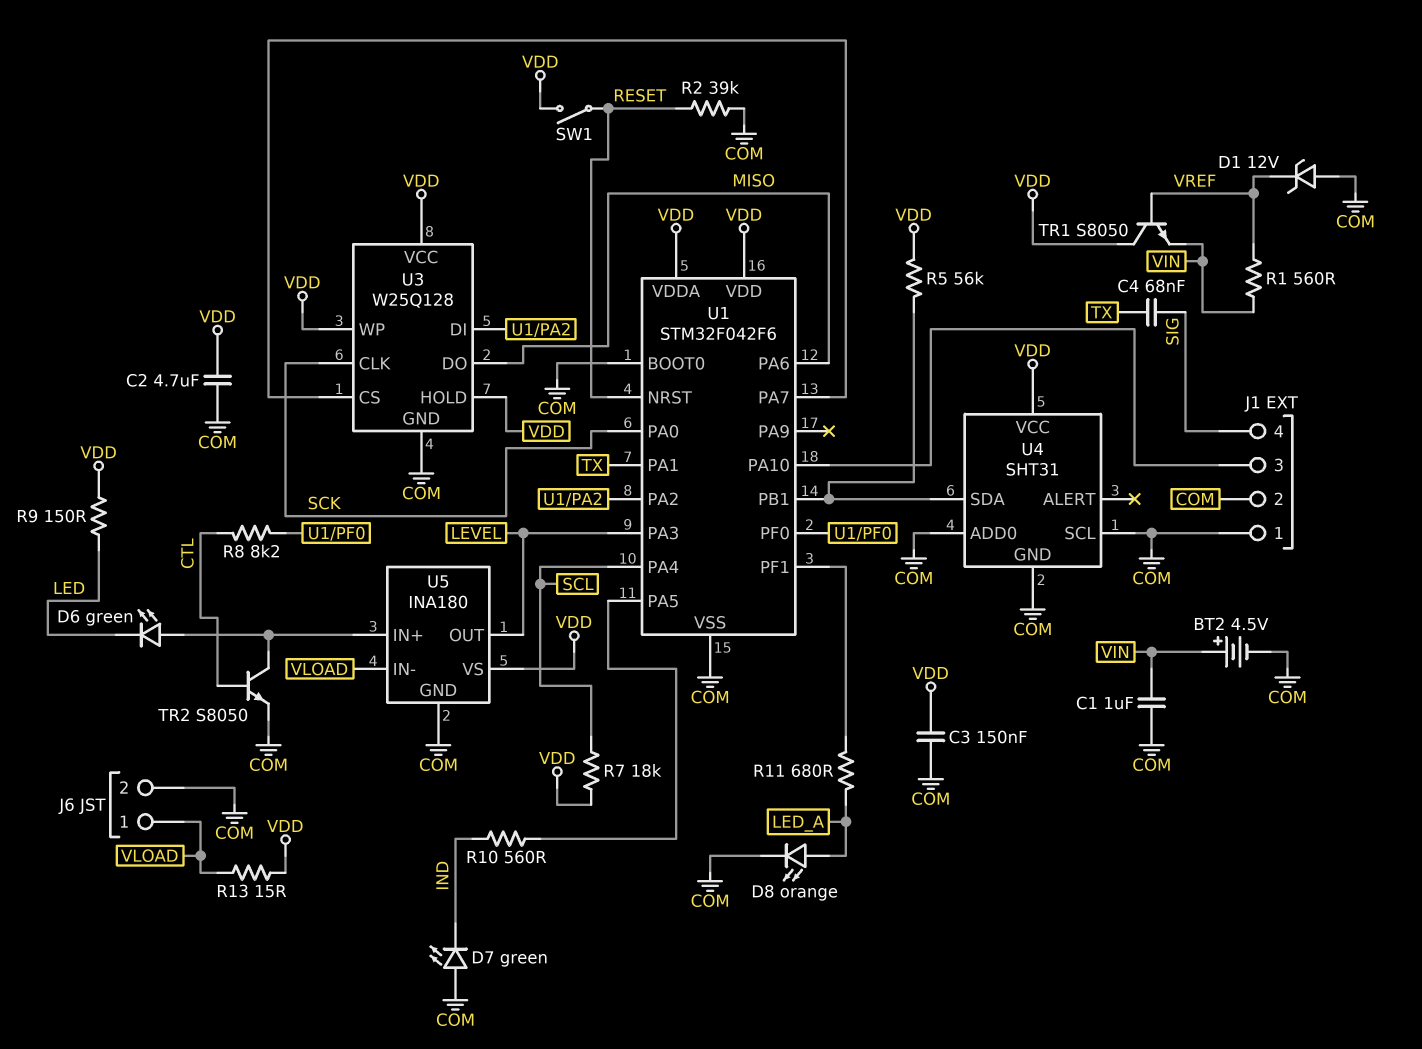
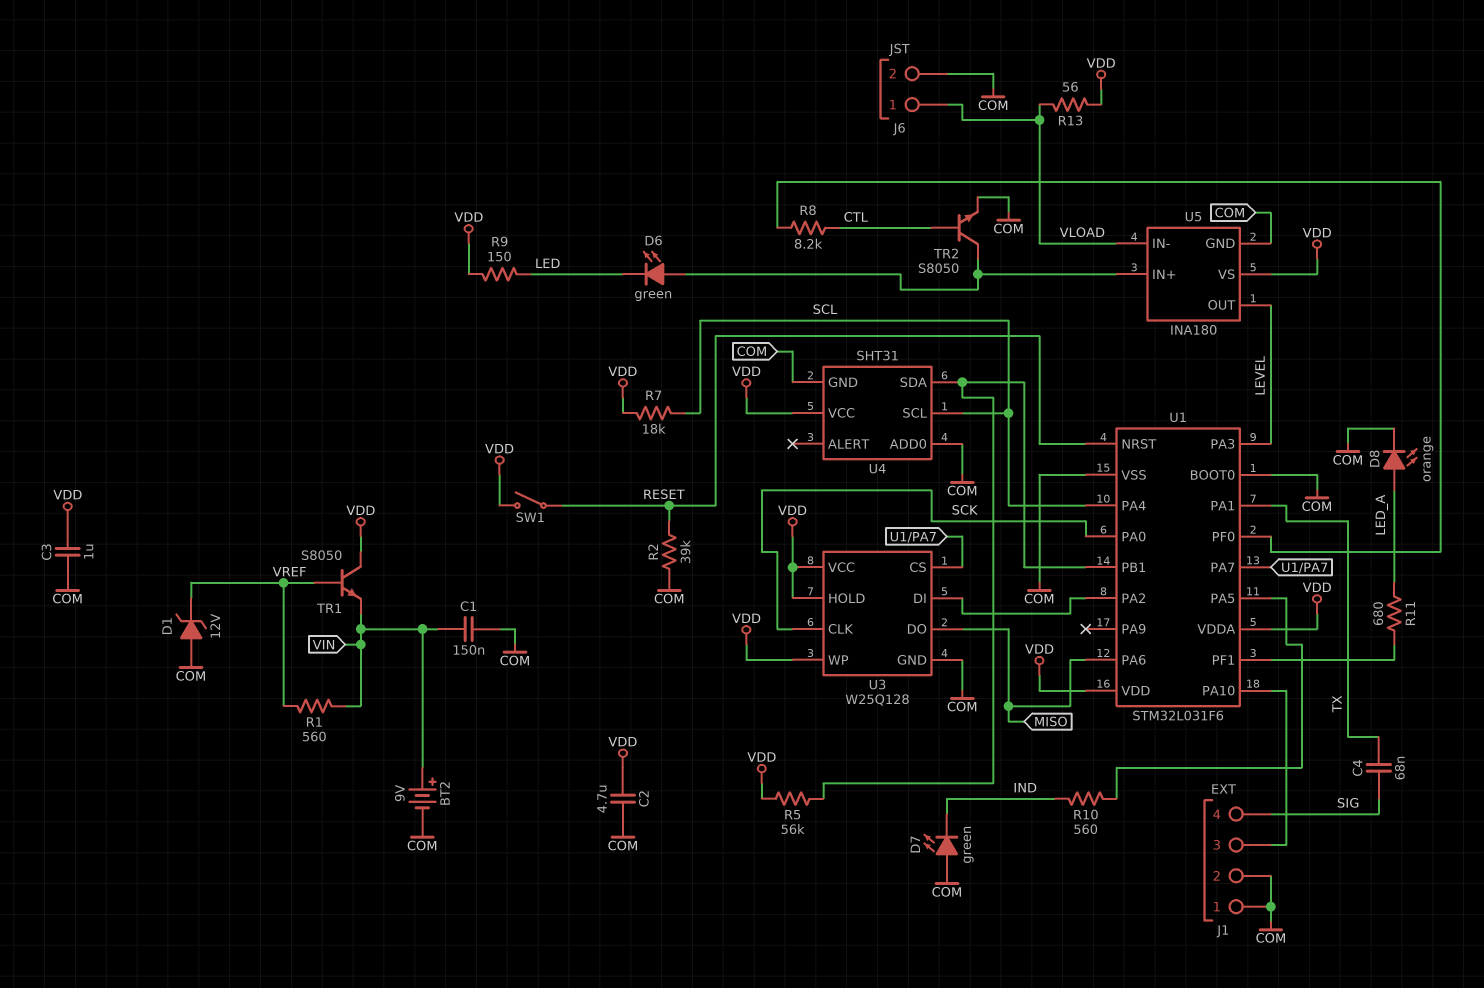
BT2: 4.5V (plus VIN, minus COM) -> 9V (plus VIN, minus COM)
C1: 1uF (COM, VIN) -> 150nF (COM, VIN)
C3: 150nF (COM, VDD) -> 1uF (COM, VDD)
R13: 15 (VDD, VLOAD) -> 56 (VDD, VLOAD)
U1: STM32F042F6 -> STM32L031F6
U4 pin SCL: COM -> SCL

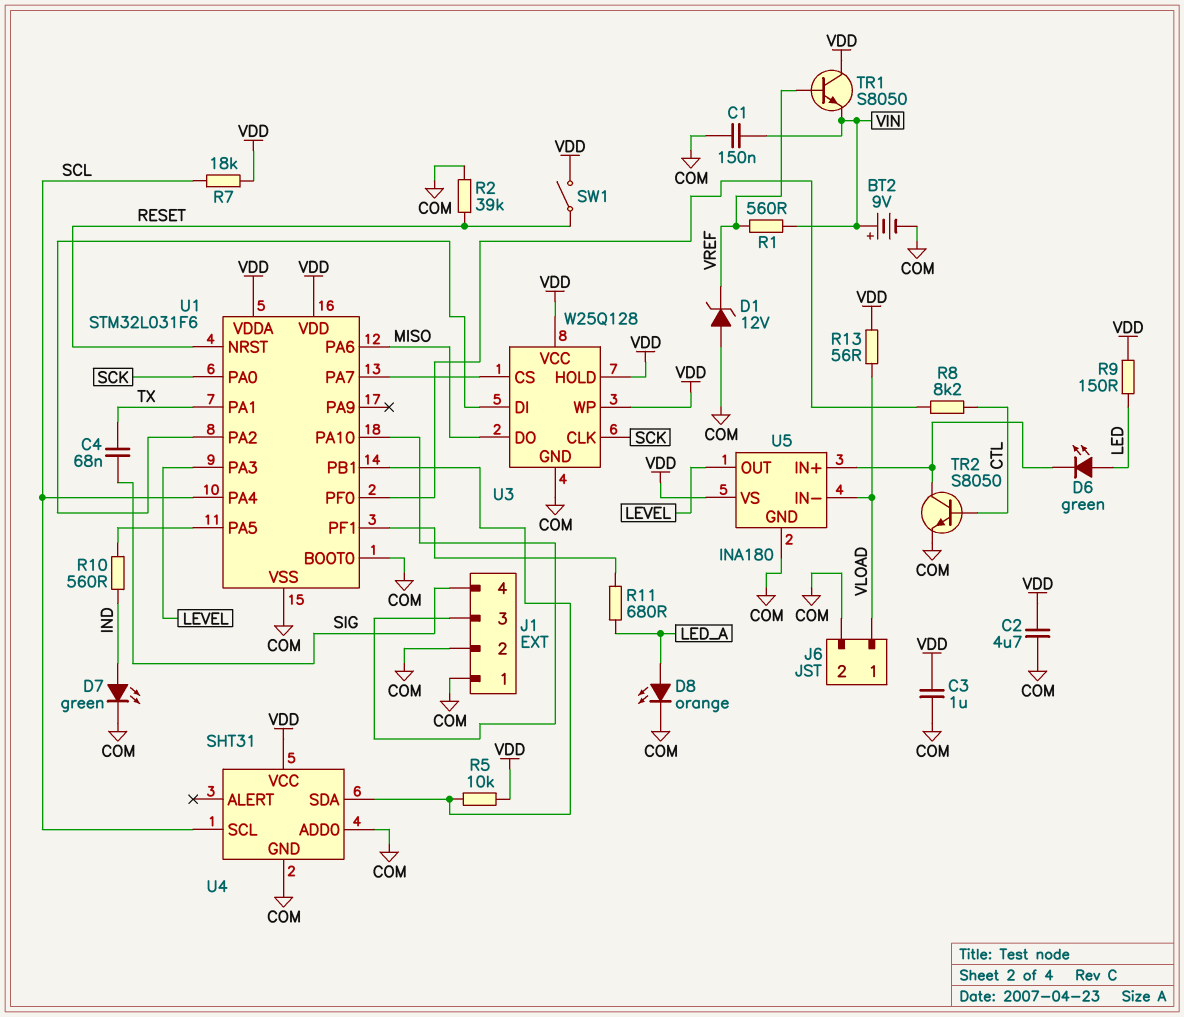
D6: LED green (A U5/IN+, K LED) -> LED green (A LED, K U5/IN+)
D7: LED green (A COM, K IND) -> LED green (A IND, K COM)
R5: 56k (U1/PB1, VDD) -> 10k (U1/PB1, VDD)

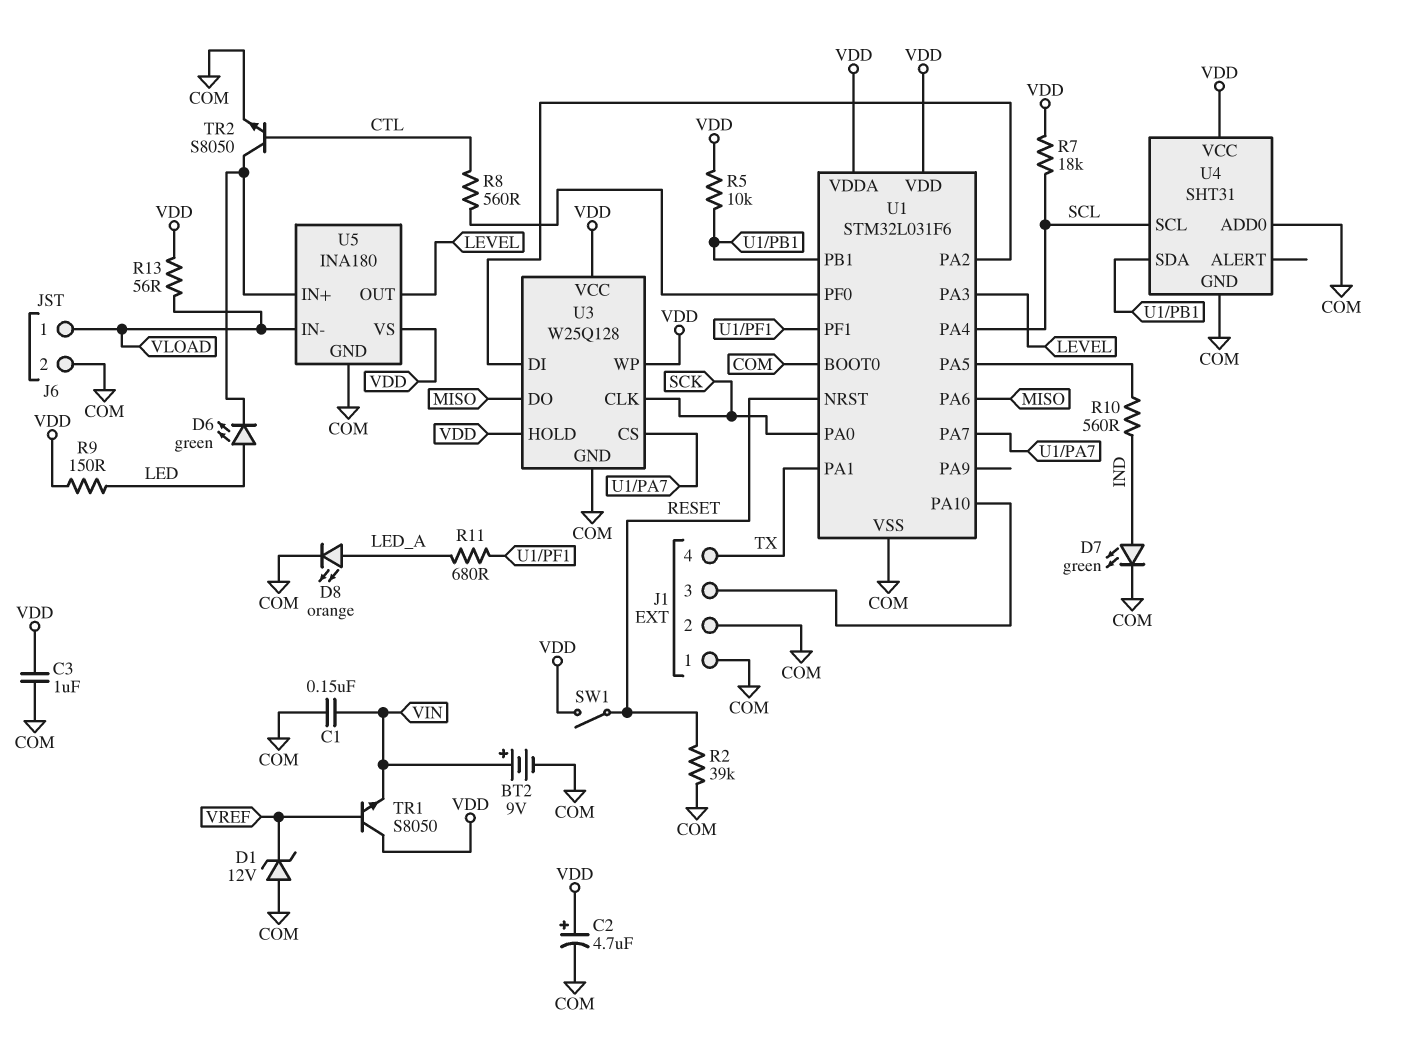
C2: 4.7uF (COM, VDD) -> 4.7uF (plus VDD, minus COM)
C4: 68nF (SIG, TX) -> none
J1 pin 4: SIG -> TX
R1: 560 (VIN, VREF) -> none
R8: 8.2k (CTL, U1/PF0) -> 560 (CTL, U1/PF0)

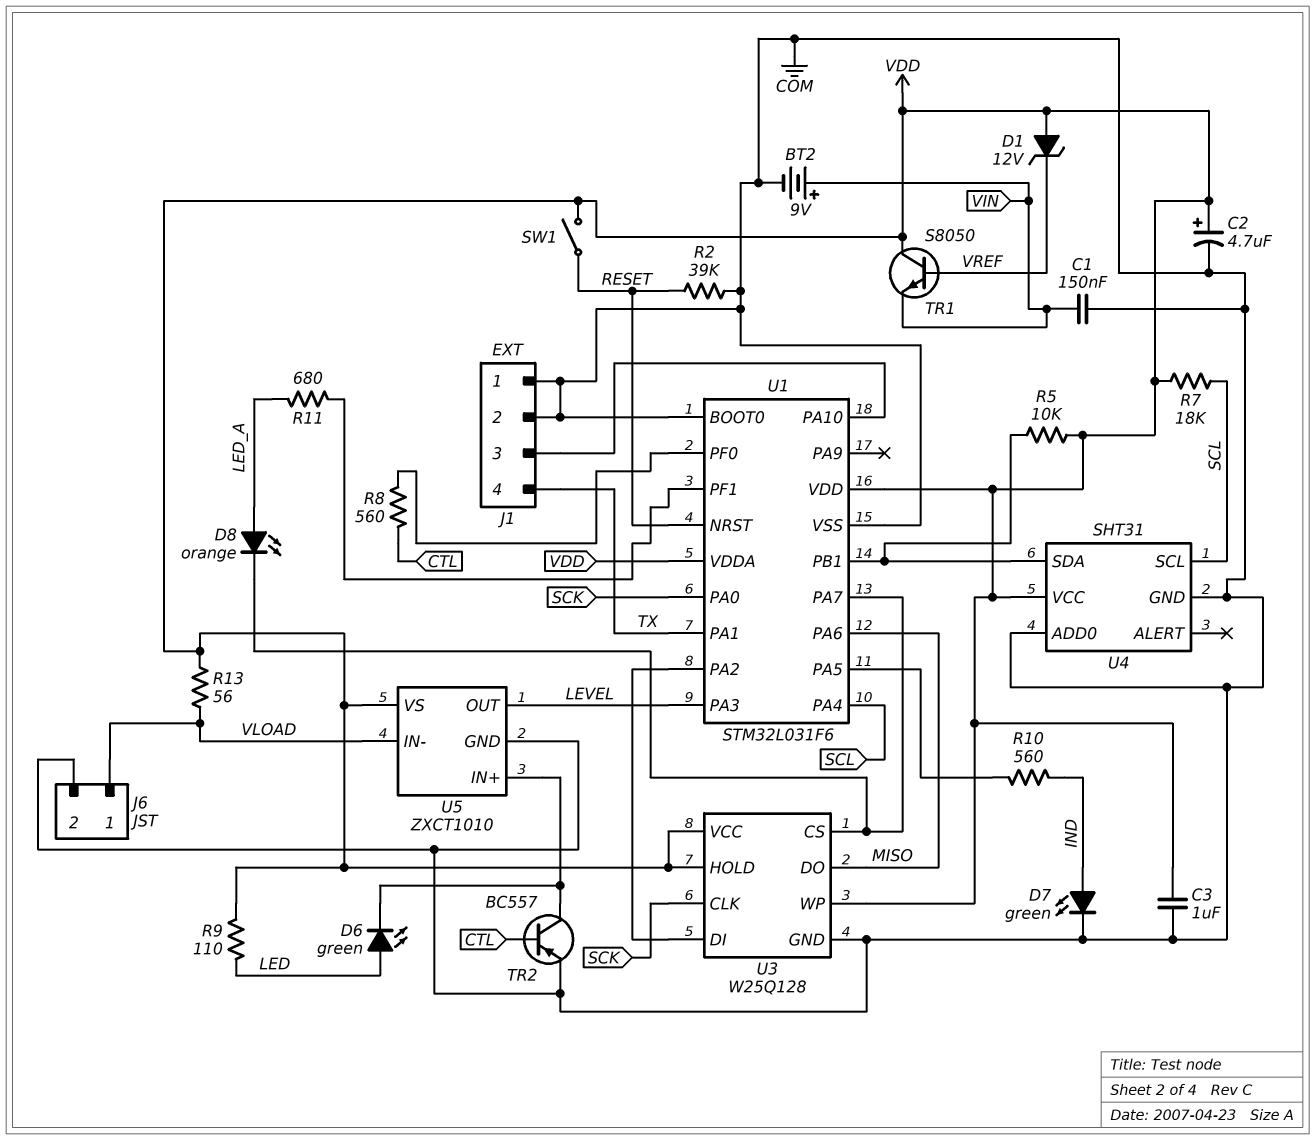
D1: zener 12V (A COM, K VREF) -> zener 12V (A VDD, K VREF)
D8: LED orange (A LED_A, K COM) -> LED orange (A LED_A, K U1/PA7)
R9: 150 (LED, VDD) -> 110 (LED, VDD)
TR2: NPN S8050 (B CTL, C U5/IN+, E COM) -> PNP BC557 (B CTL, C U5/IN+, E COM)
U5: INA180 -> ZXCT1010

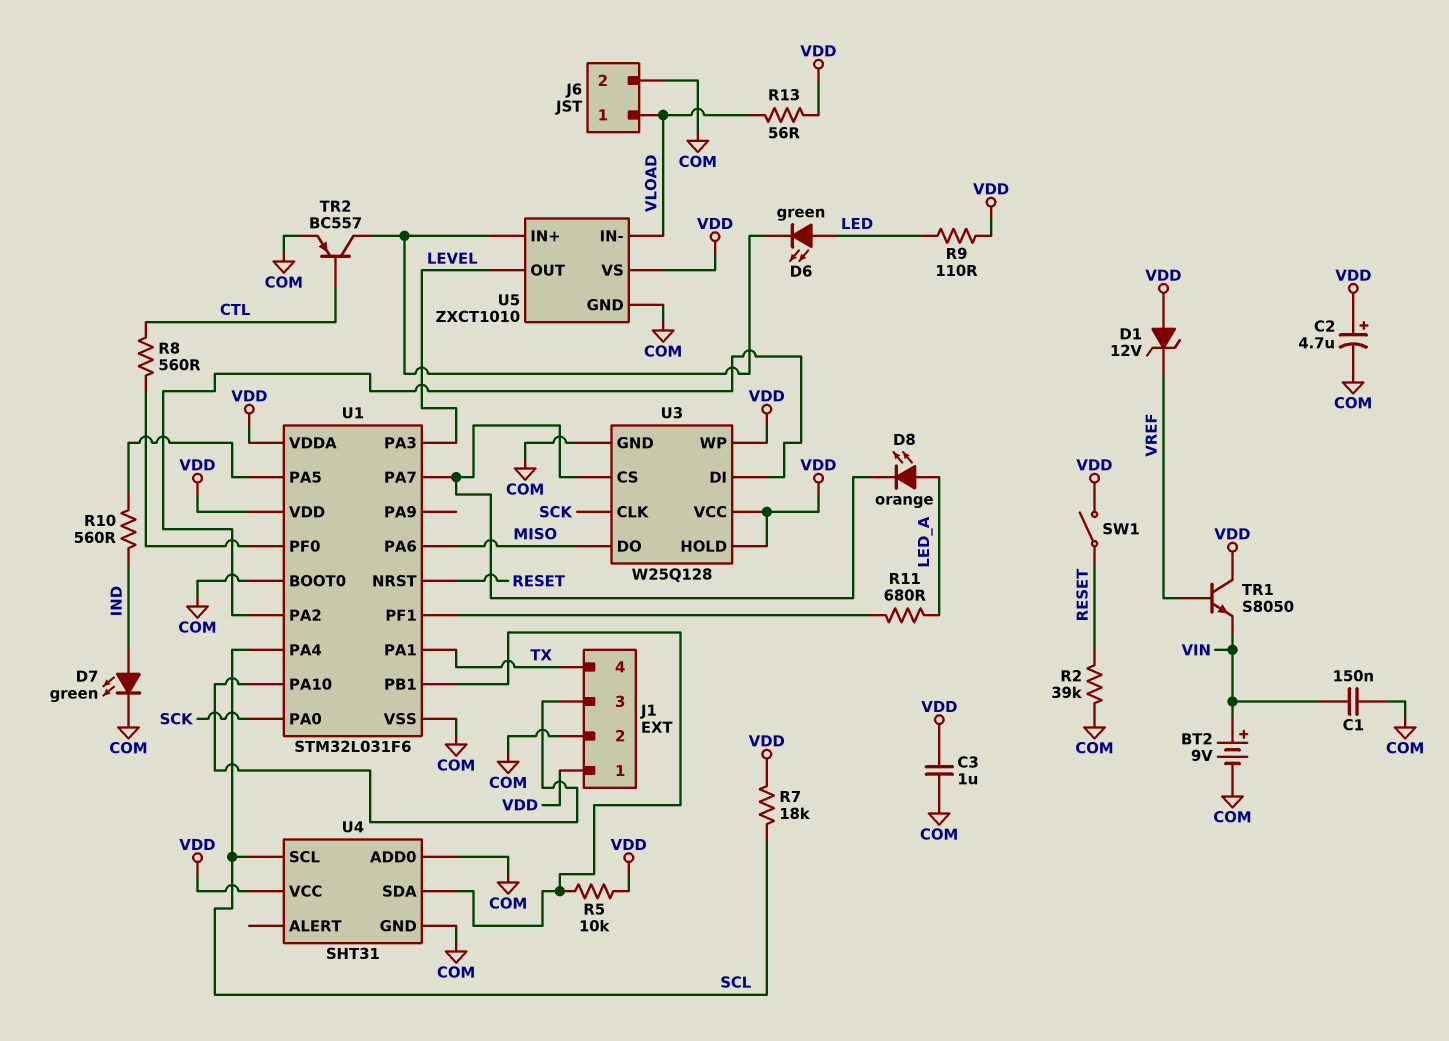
J1 pin 1: COM -> VDD

